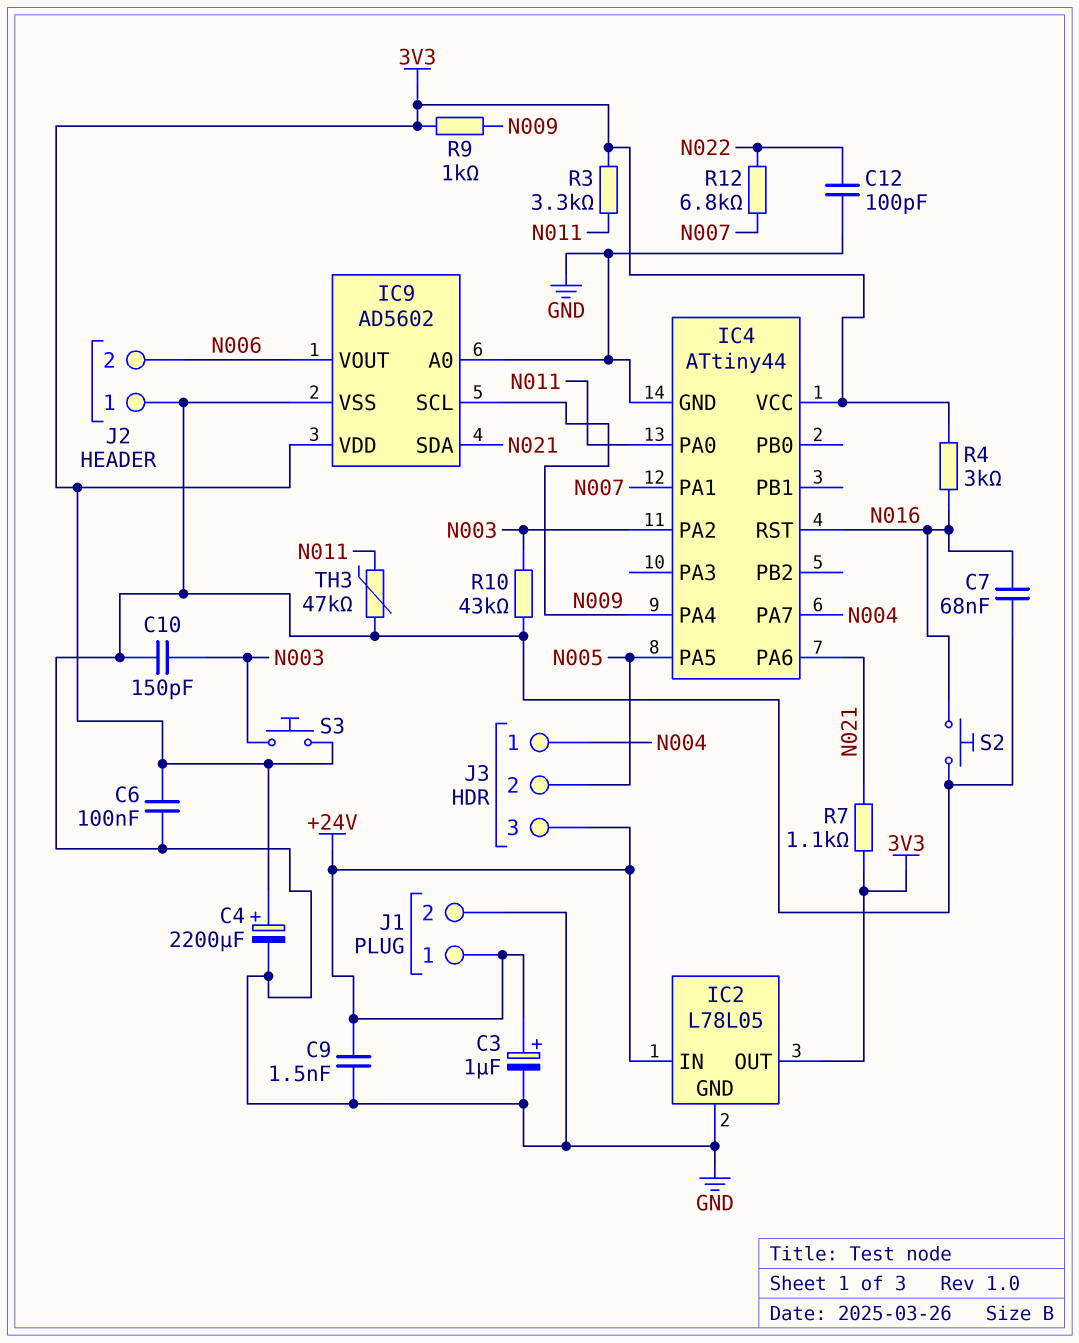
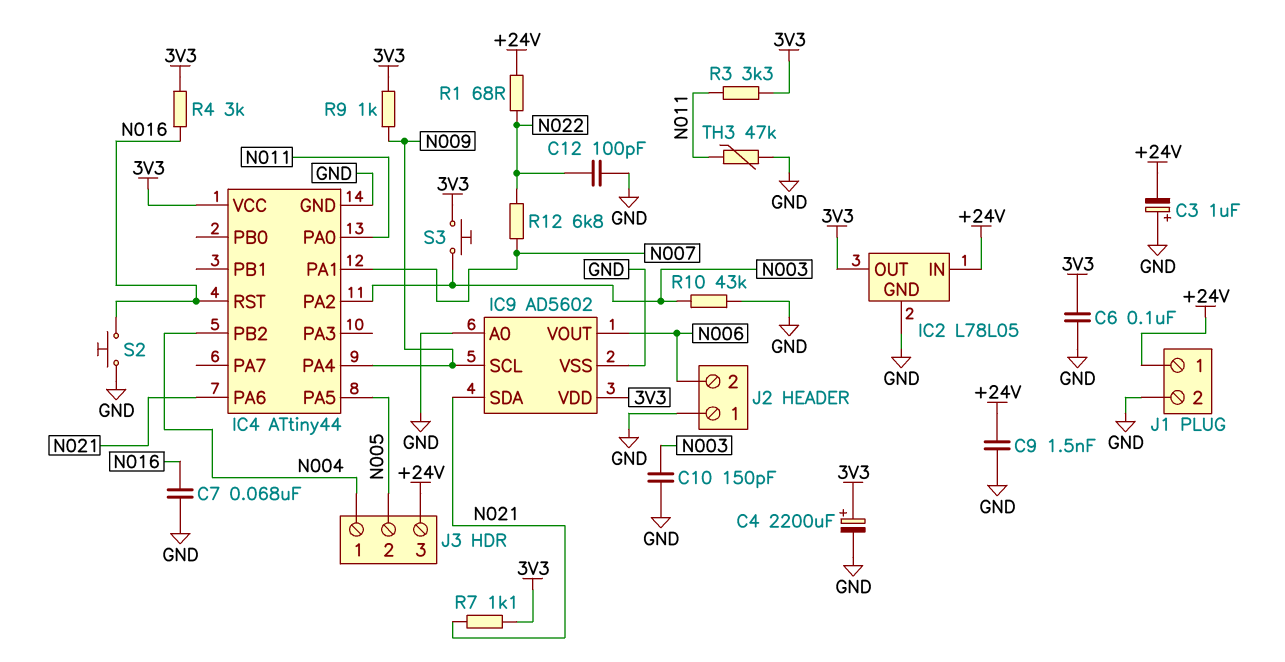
C3: 1uF (plus +24V, minus GND) -> 1uF (plus GND, minus +24V)
IC4 pin PA7: N004 -> none
IC4 pin PB2: none -> N004
R1: none -> 68 (+24V, N022)

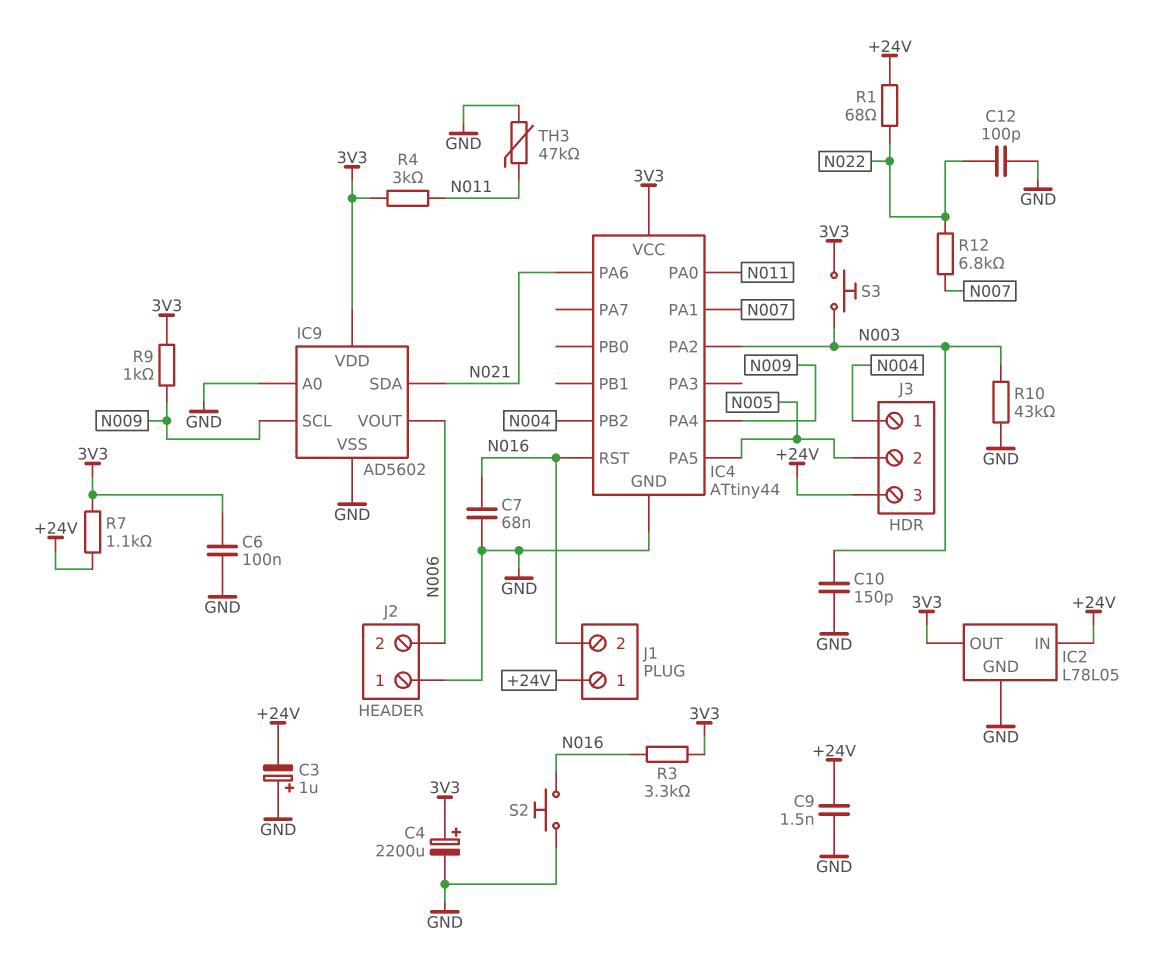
J1 pin 2: GND -> N016
R3: 3.3k (3V3, N011) -> 3.3k (3V3, N016)
R4: 3k (3V3, N016) -> 3k (3V3, N011)
R7: 1.1k (3V3, N021) -> 1.1k (+24V, 3V3)

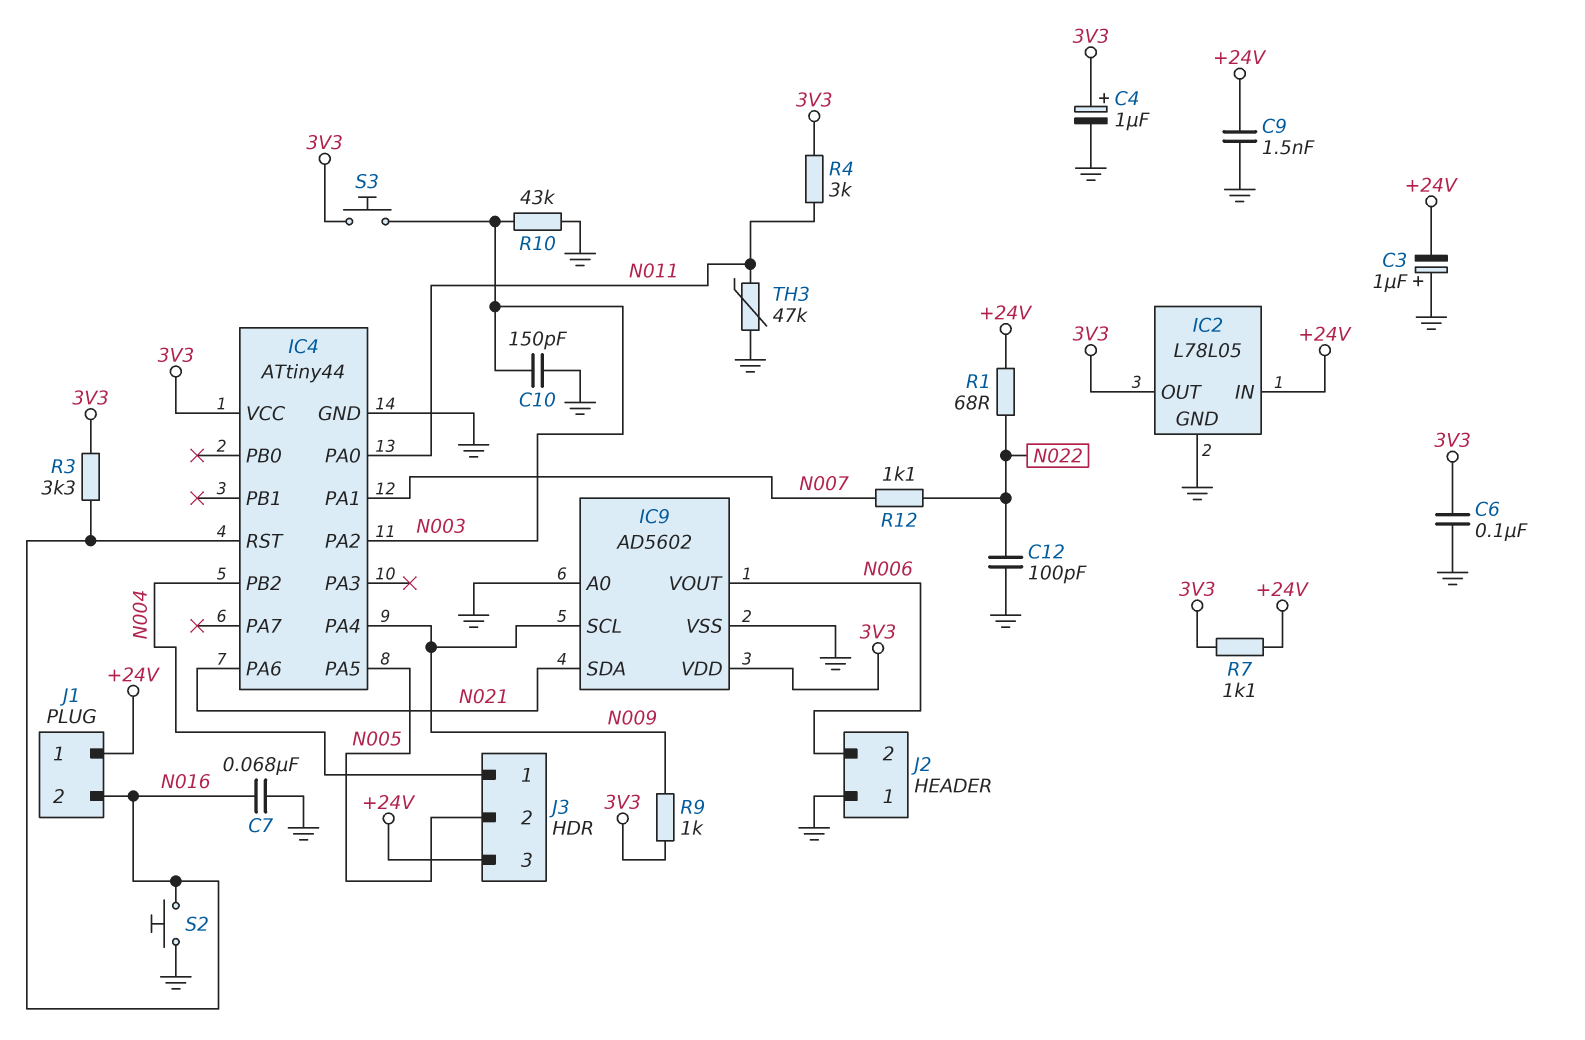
C4: 2200uF (plus 3V3, minus GND) -> 1uF (plus 3V3, minus GND)
R12: 6.8k (N007, N022) -> 1.1k (N007, N022)

